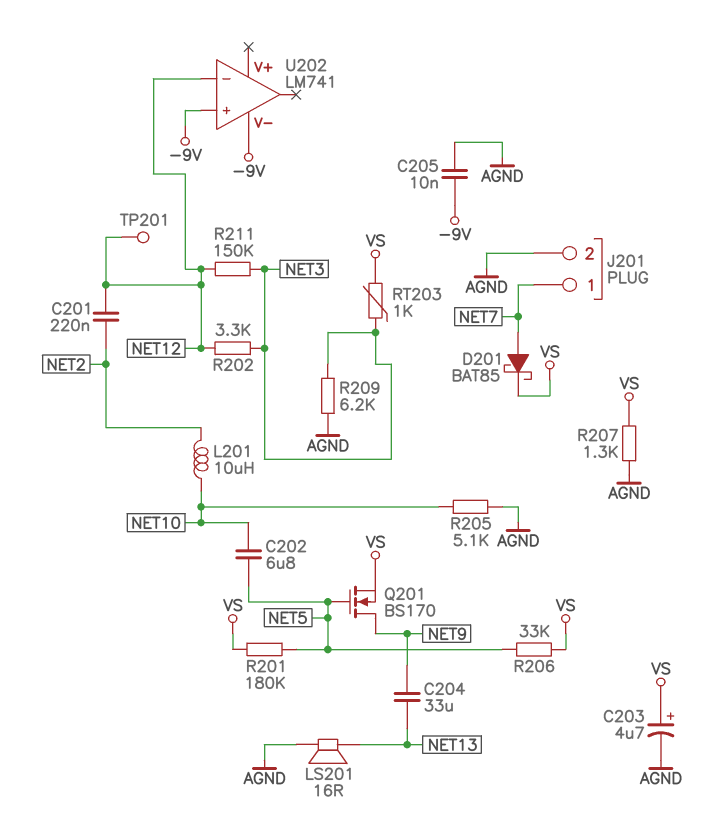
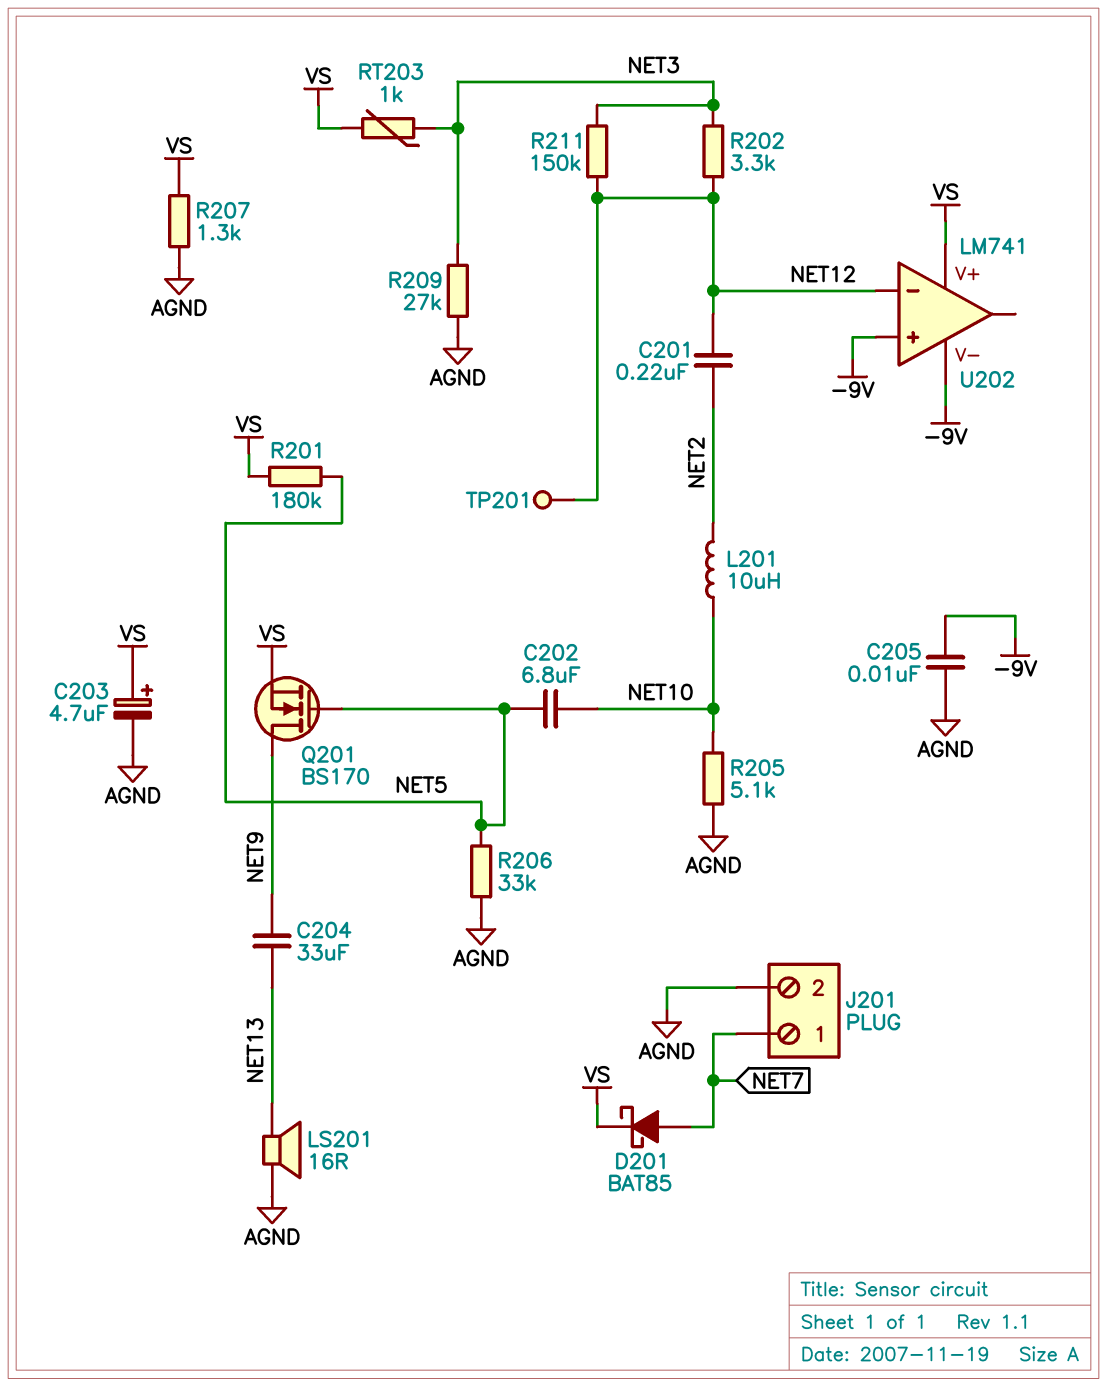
R206: 33k (NET5, VS) -> 33k (AGND, NET5)
R209: 6.2k (AGND, NET3) -> 27k (AGND, NET3)
U202 pin V+: none -> VS

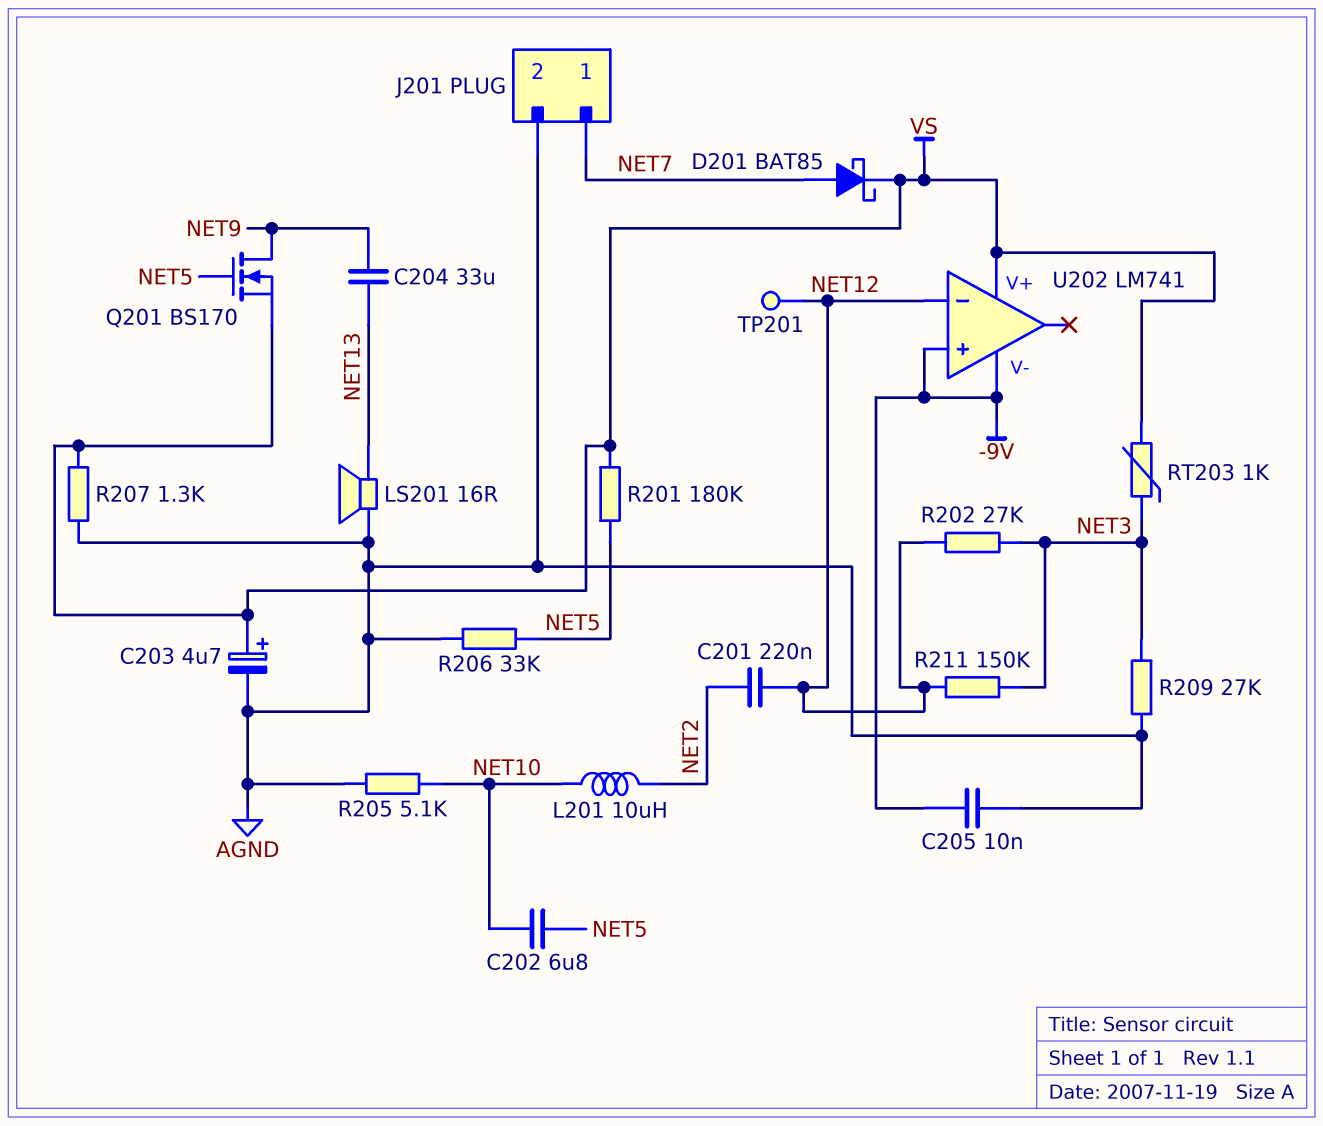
R202: 3.3k (NET3, NET12) -> 27k (NET3, NET12)

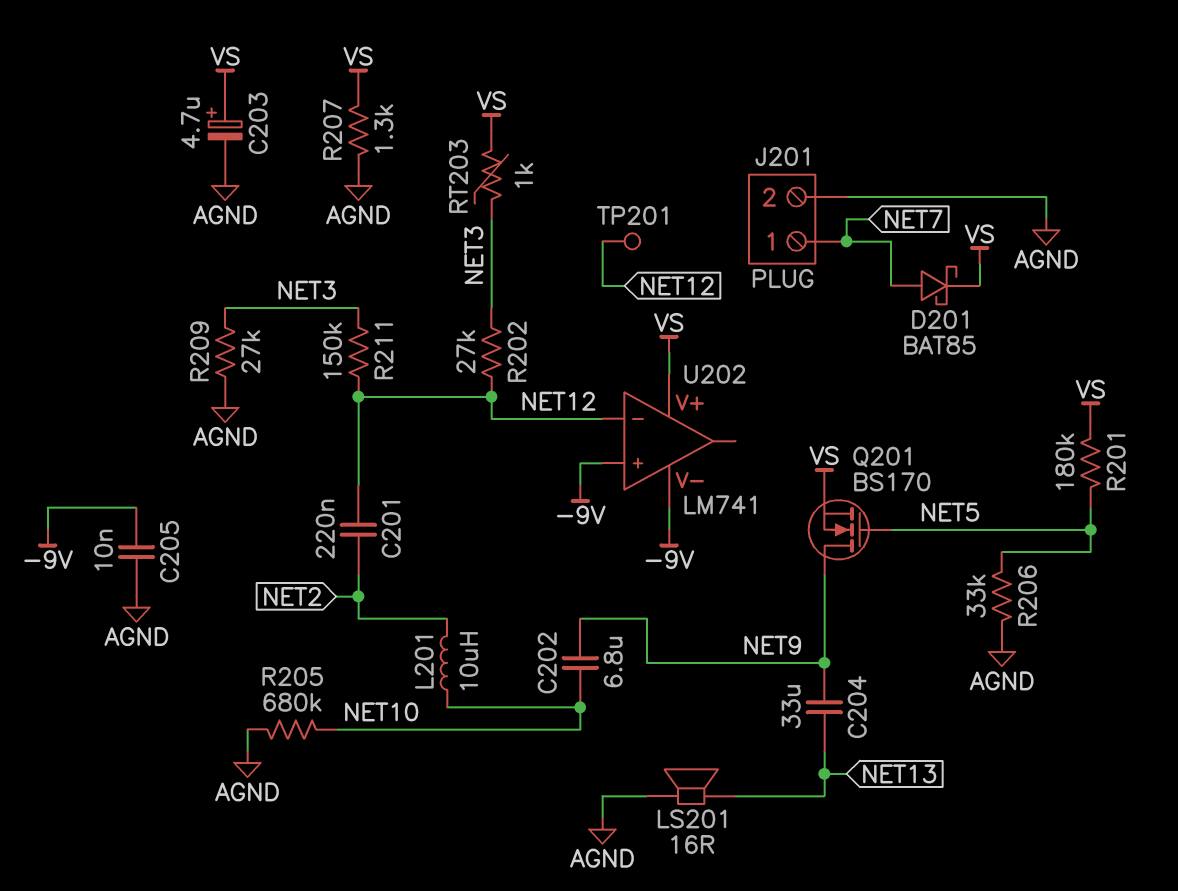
C202: 6.8uF (NET5, NET10) -> 6.8uF (NET9, NET10)
R205: 5.1k (AGND, NET10) -> 680k (AGND, NET10)

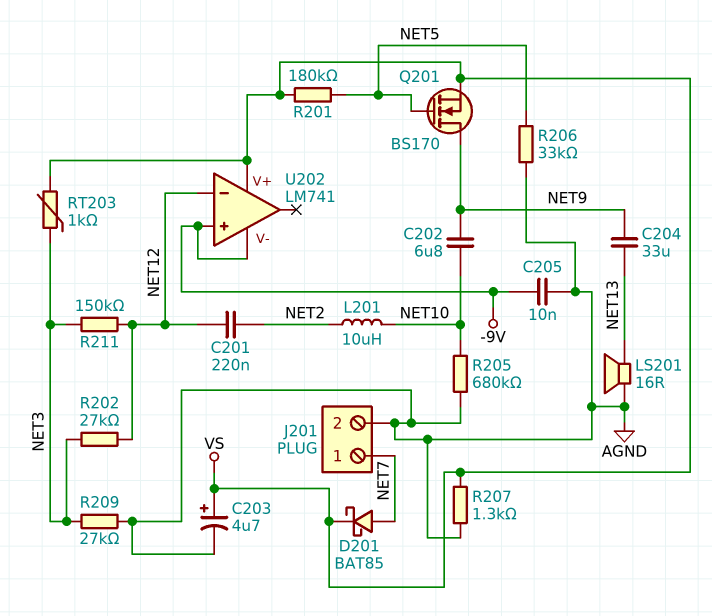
TP201: test point (NET12) -> none

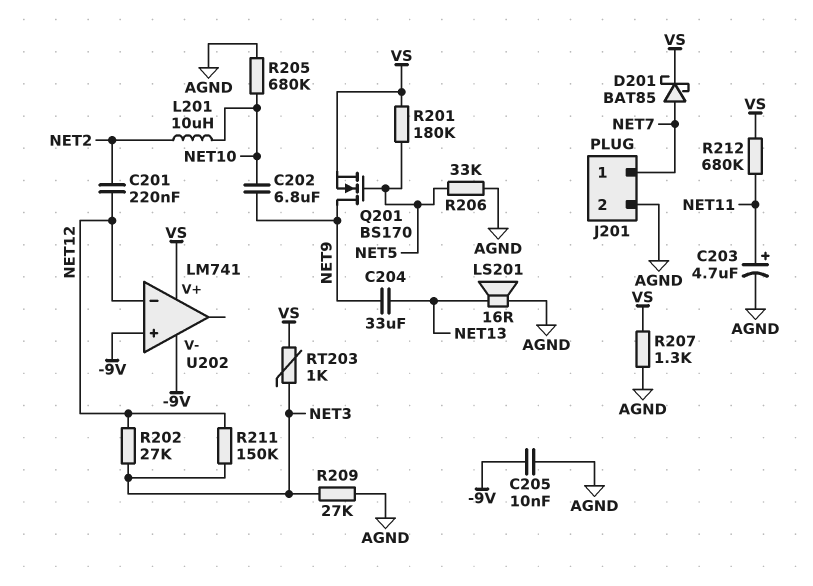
C203: 4.7uF (plus VS, minus AGND) -> 4.7uF (plus NET11, minus AGND)
R212: none -> 680k (NET11, VS)

